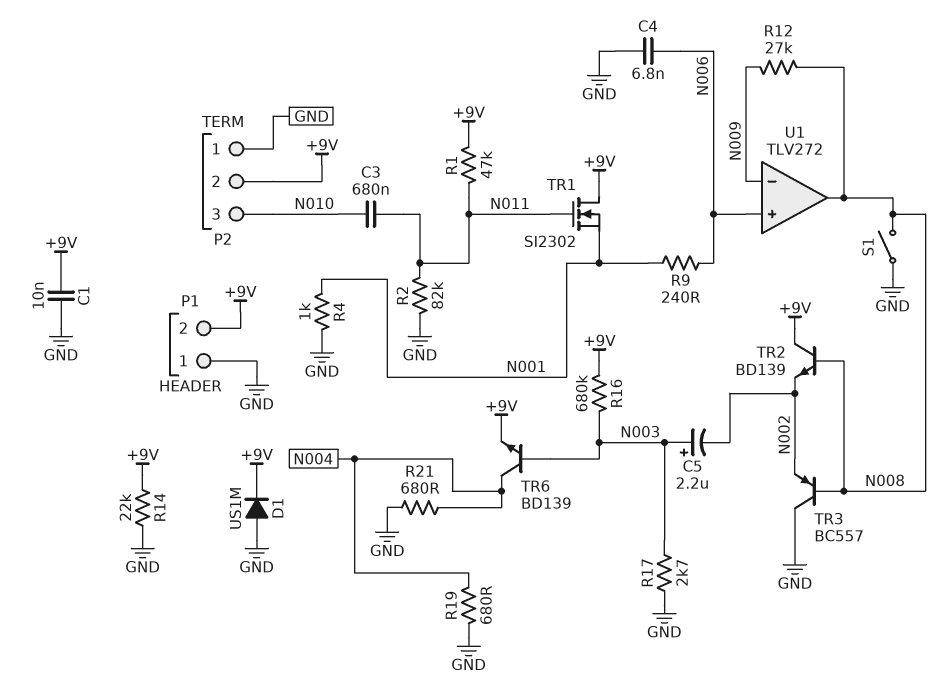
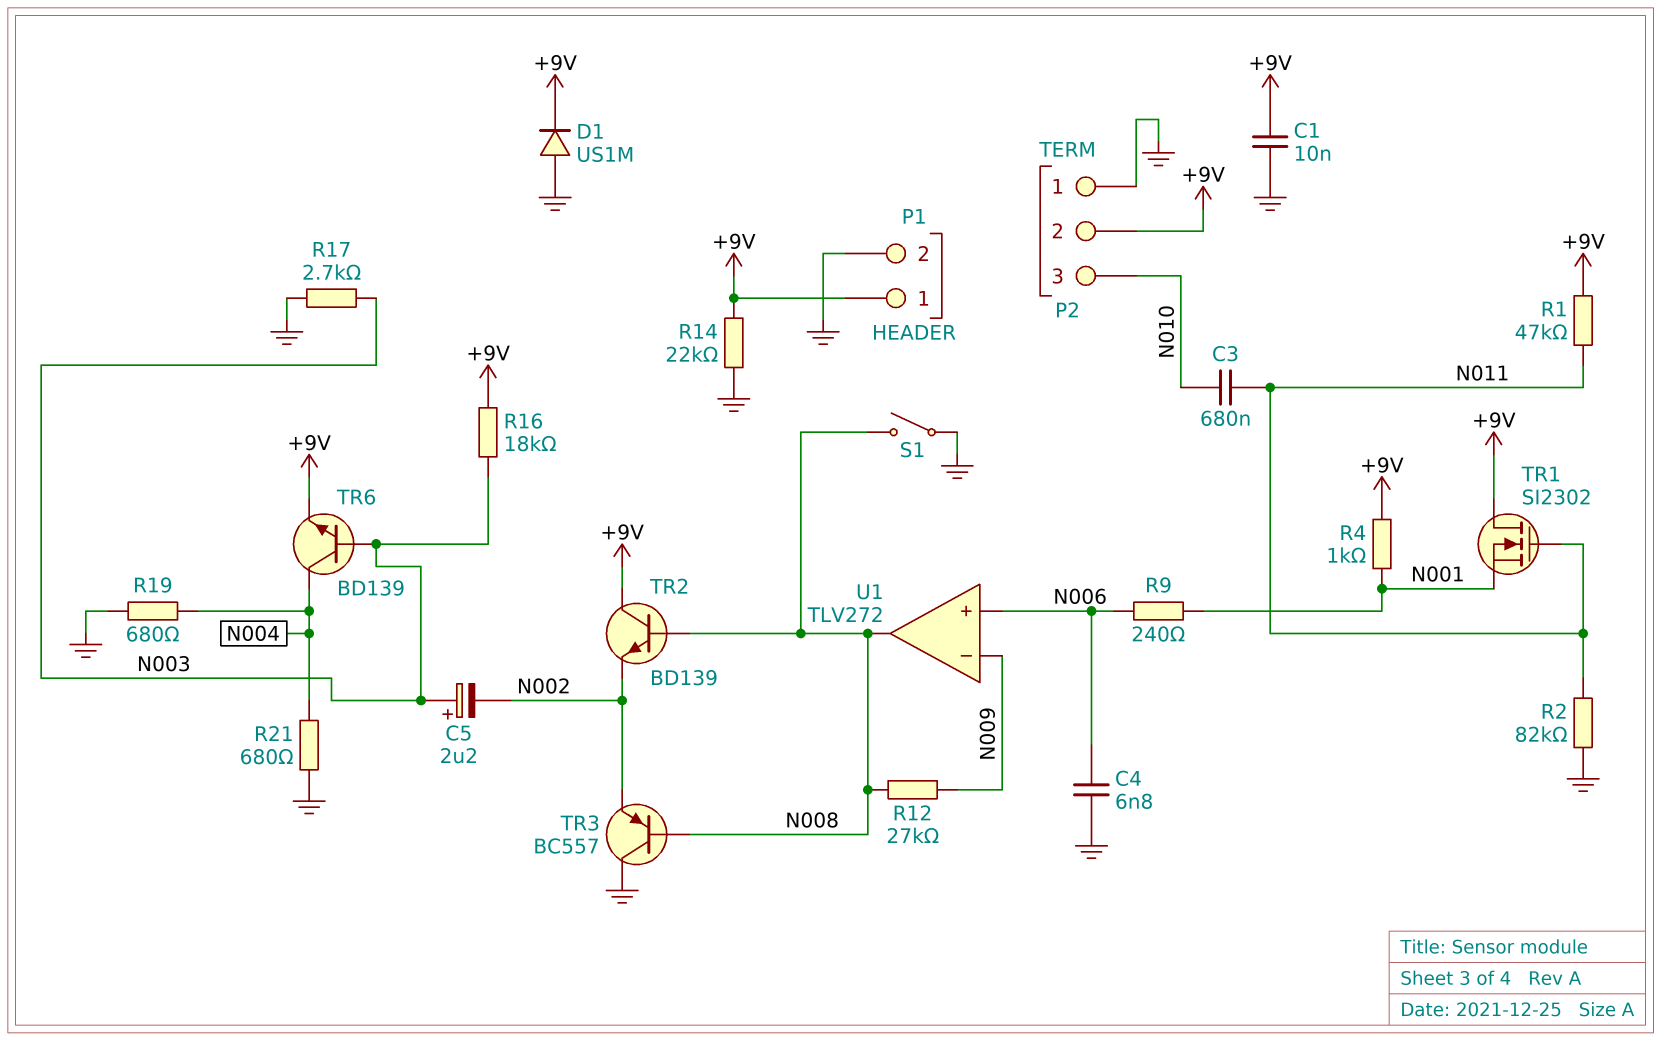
P1 pin 1: GND -> +9V
P1 pin 2: +9V -> GND
R4: 1k (GND, N001) -> 1k (+9V, N001)
R16: 680k (+9V, N003) -> 18k (+9V, N003)

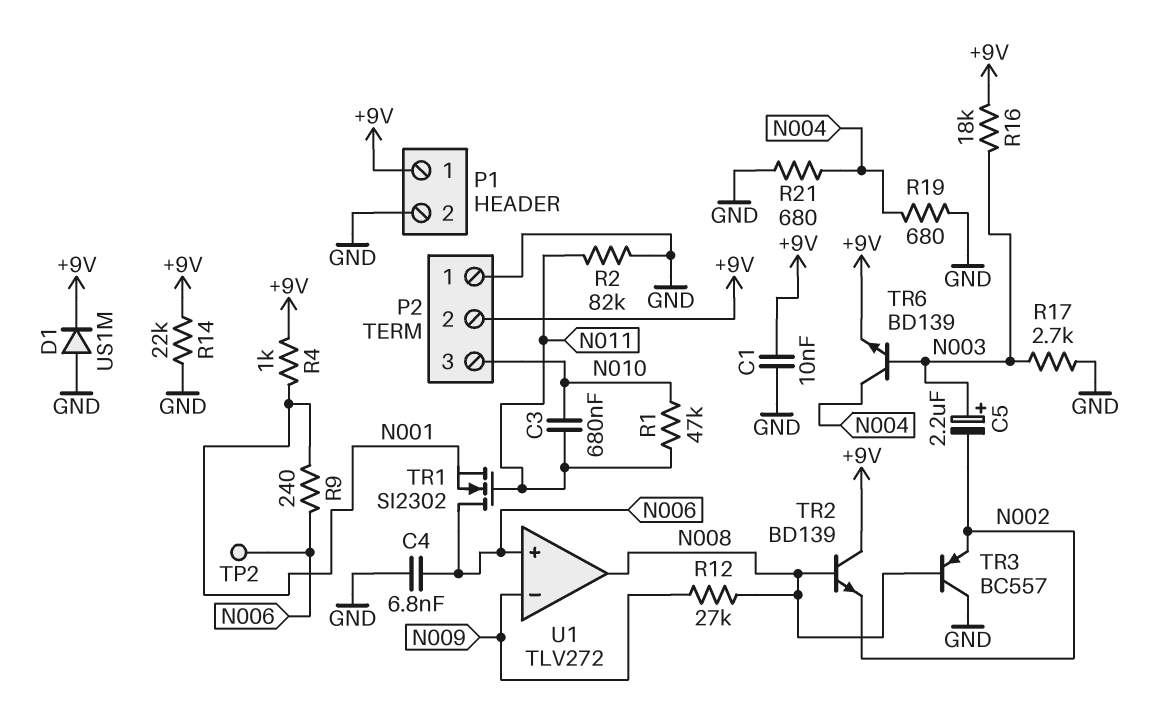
R1: 47k (+9V, N011) -> 47k (N010, N011)
S1: switch (GND, N008) -> none
TP2: none -> test point (N006)
TR1: NMOS SI2302 (G N011, D +9V, S N001) -> NMOS SI2302 (G N011, D N006, S N001)

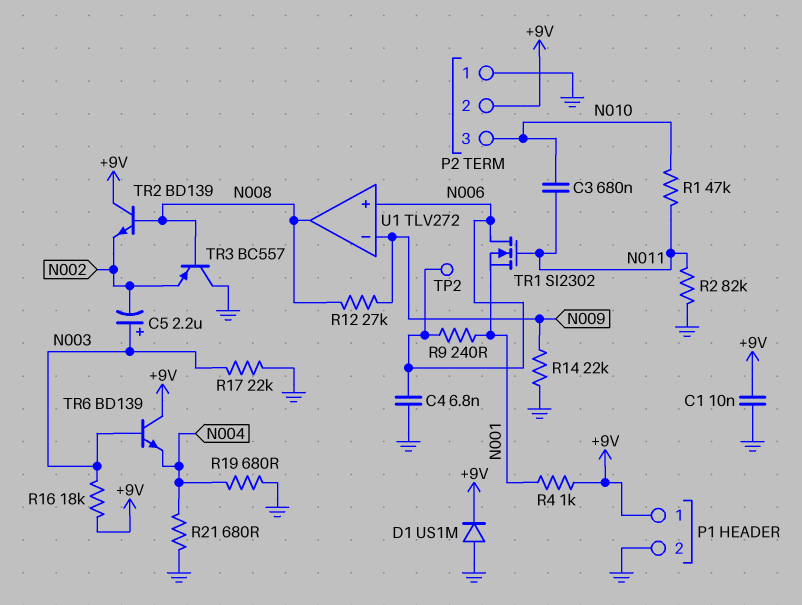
R14: 22k (+9V, GND) -> 22k (GND, N009)
R17: 2.7k (GND, N003) -> 22k (GND, N003)
TR6: NPN BD139 (B N003, C N004, E +9V) -> NPN BD139 (B N003, C +9V, E N004)

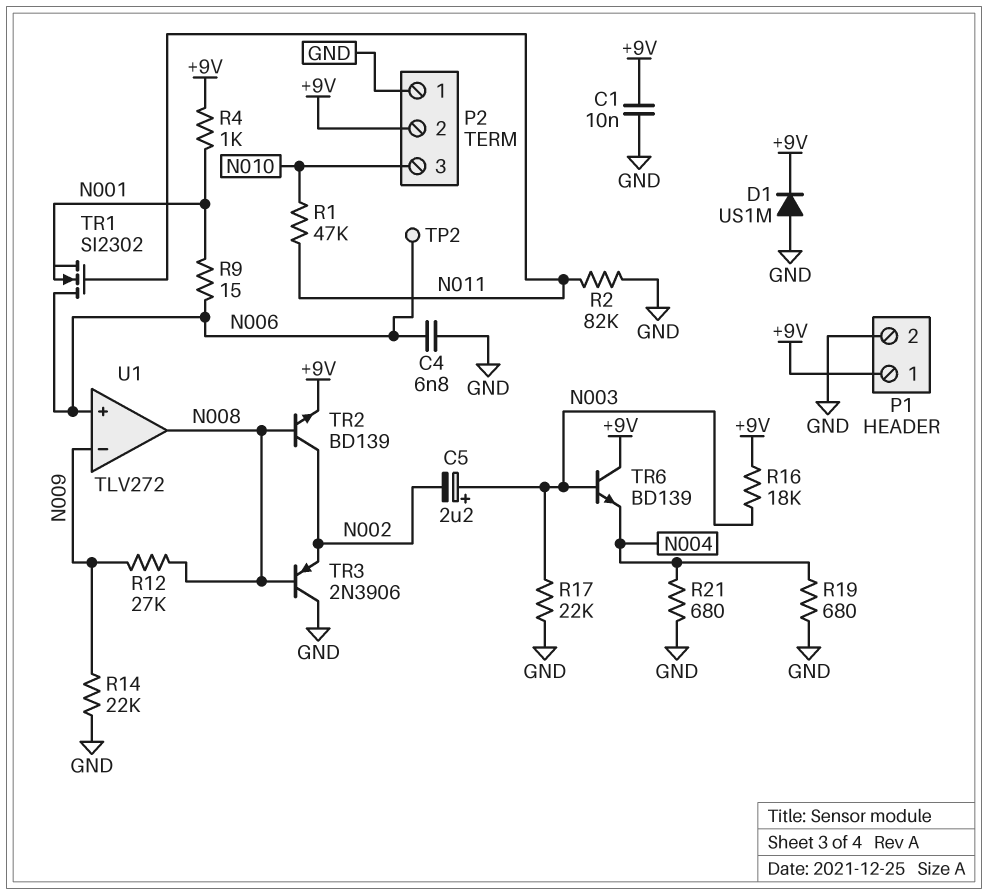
C3: 680nF (N010, N011) -> none
R9: 240 (N001, N006) -> 15 (N001, N006)
TR2: NPN BD139 (B N008, C +9V, E N002) -> NPN BD139 (B N008, C N002, E +9V)
TR3: PNP BC557 (B N008, C GND, E N002) -> PNP 2N3906 (B N008, C GND, E N002)

